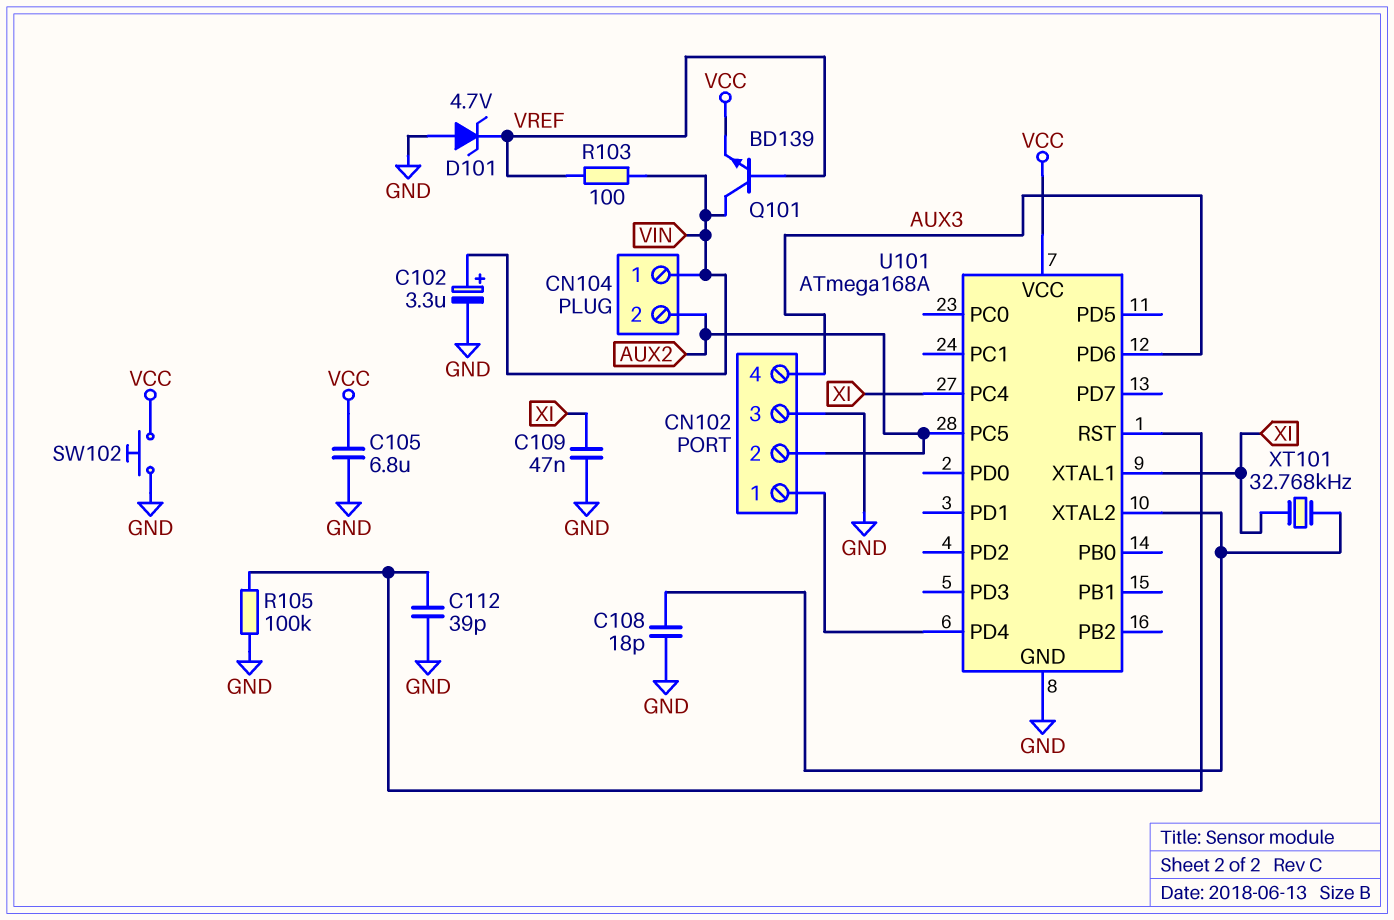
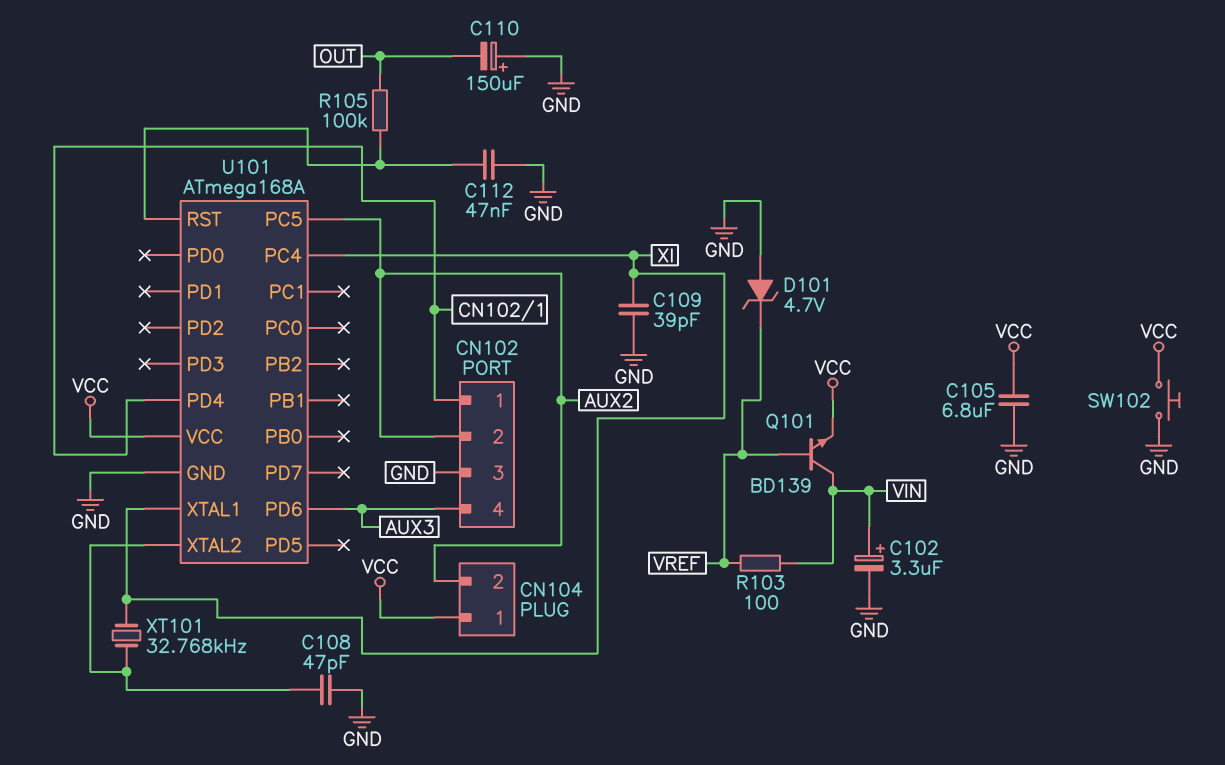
C108: 18pF (GND, U101/XTAL2) -> 47pF (GND, U101/XTAL2)
C109: 47nF (GND, XI) -> 39pF (GND, XI)
C110: none -> 150uF (plus GND, minus OUT)
C112: 39pF (GND, U101/RST) -> 47nF (GND, U101/RST)
CN104 pin 1: VIN -> VCC
R105: 100k (GND, U101/RST) -> 100k (OUT, U101/RST)

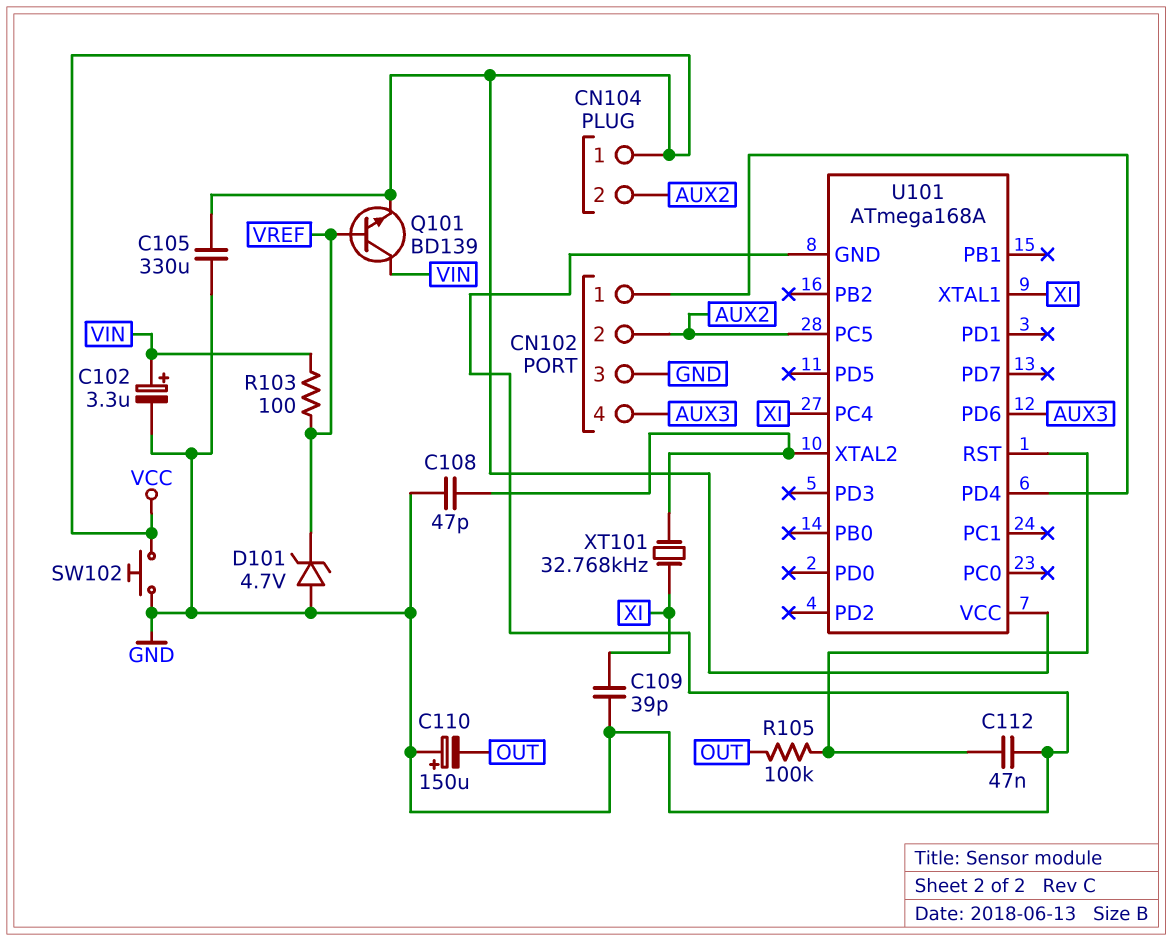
C105: 6.8uF (GND, VCC) -> 330uF (GND, VCC)

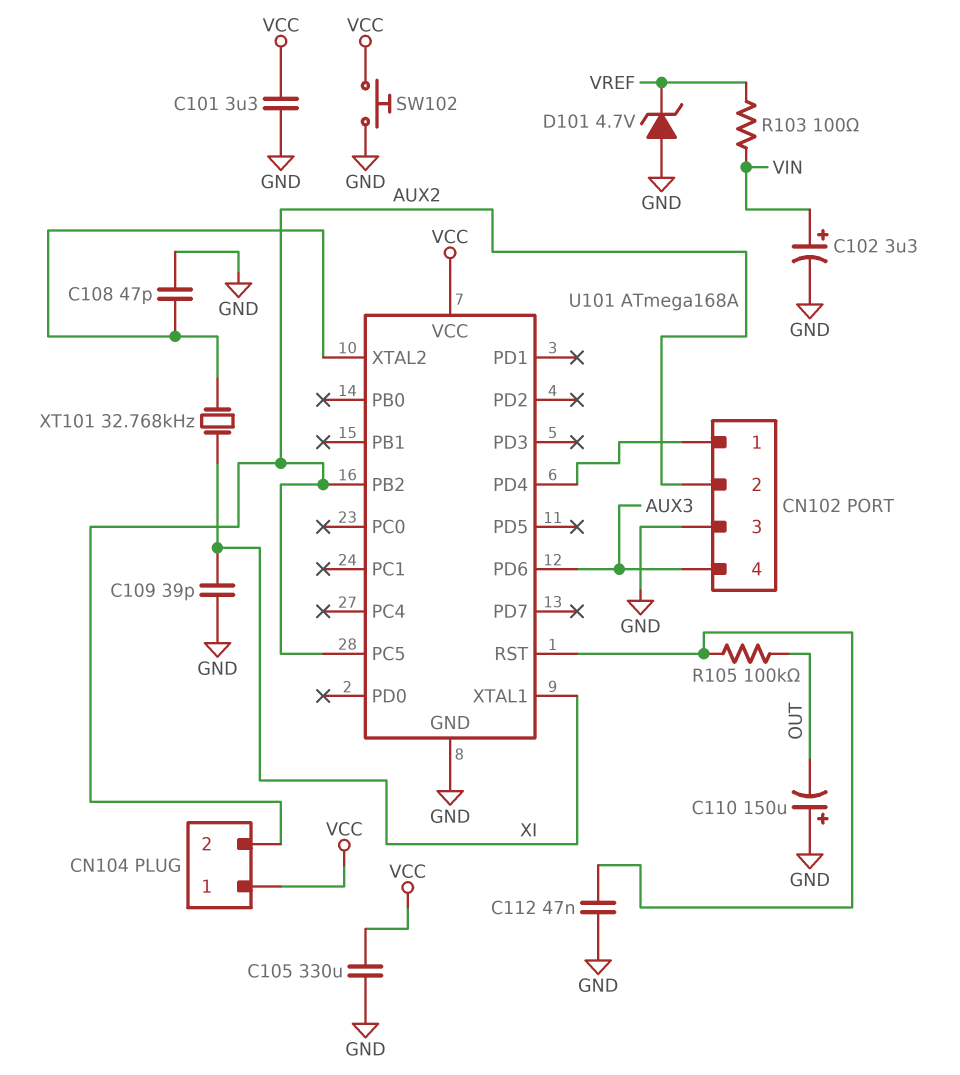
C101: none -> 3.3uF (GND, VCC)
Q101: NPN BD139 (B VREF, C VIN, E VCC) -> none
U101 pin PB2: none -> AUX2
U101 pin PC4: XI -> none

